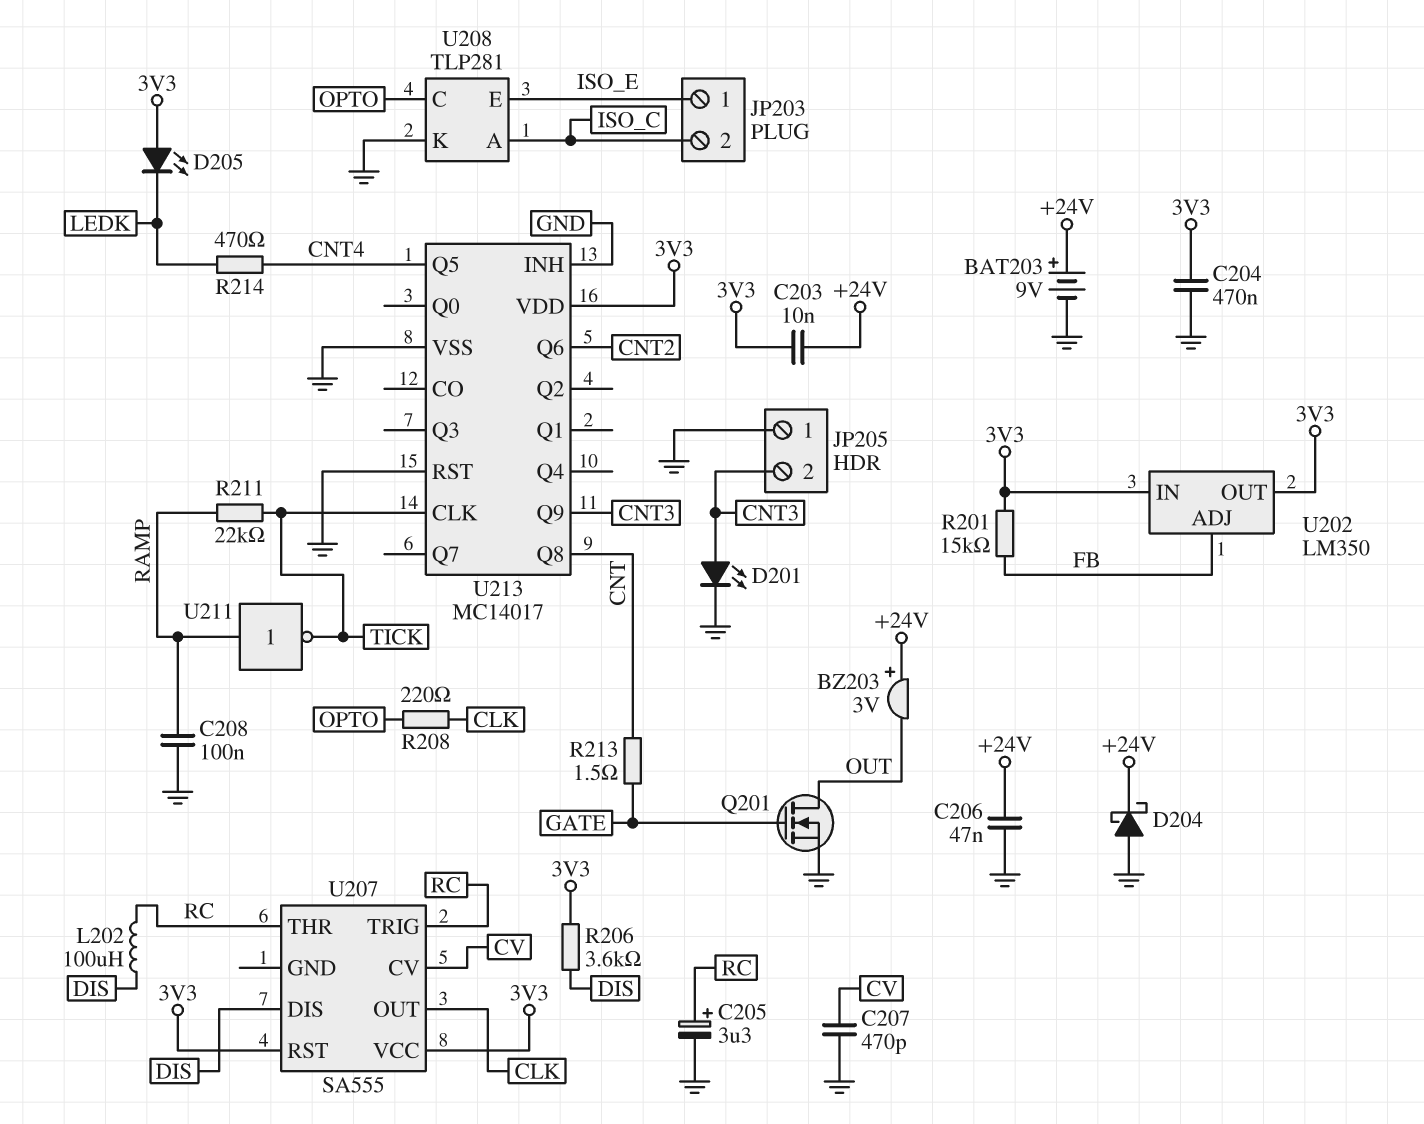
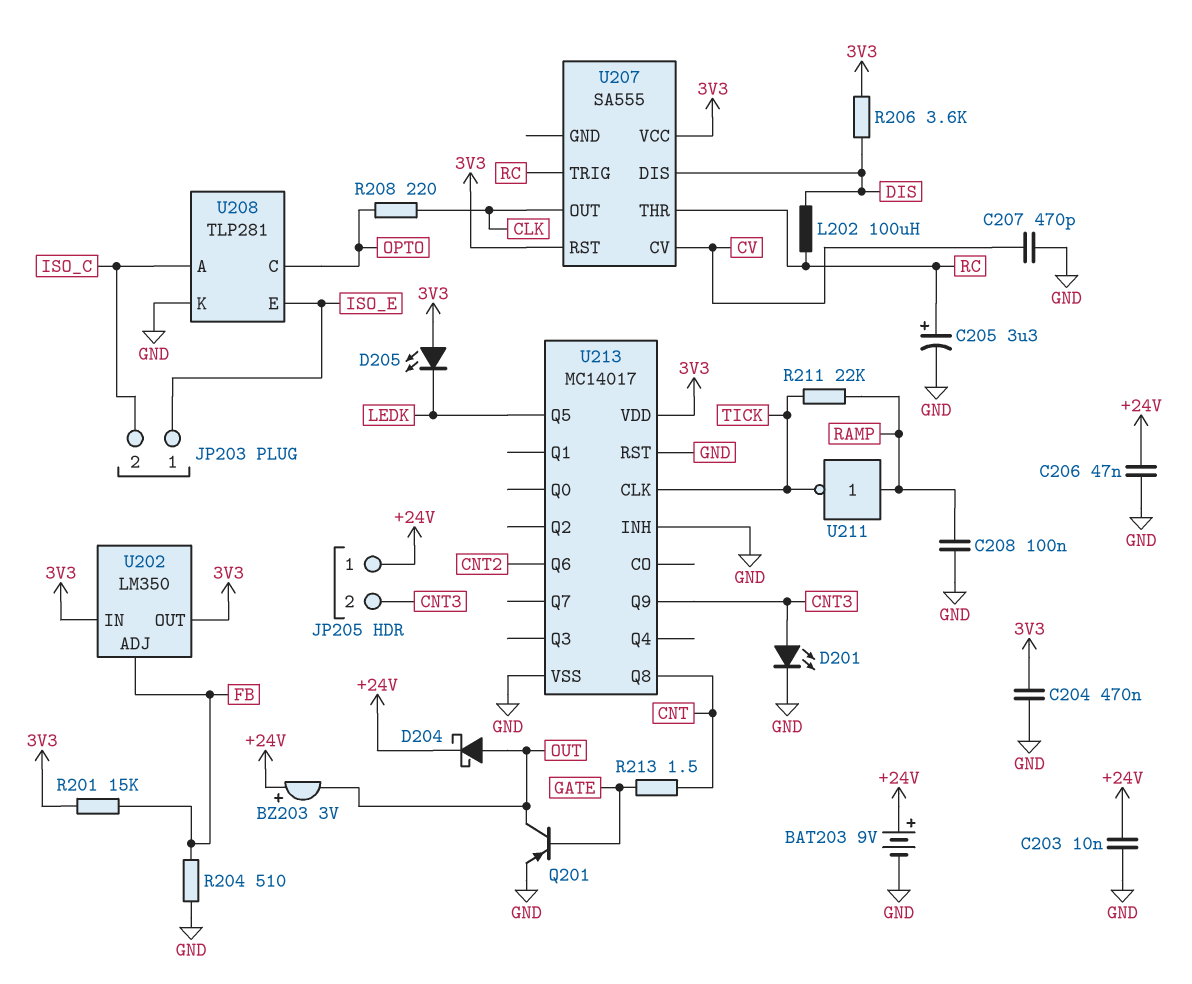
C203: 10nF (+24V, 3V3) -> 10nF (+24V, GND)
D204: schottky (A GND, K +24V) -> schottky (A OUT, K +24V)
JP205 pin 1: GND -> +24V
Q201: NMOS (G GATE, D OUT, S GND) -> PNP (B GATE, C OUT, E GND)
R204: none -> 510 (FB, GND)
R214: 470 (CNT4, LEDK) -> none
U213 pin Q5: CNT4 -> LEDK

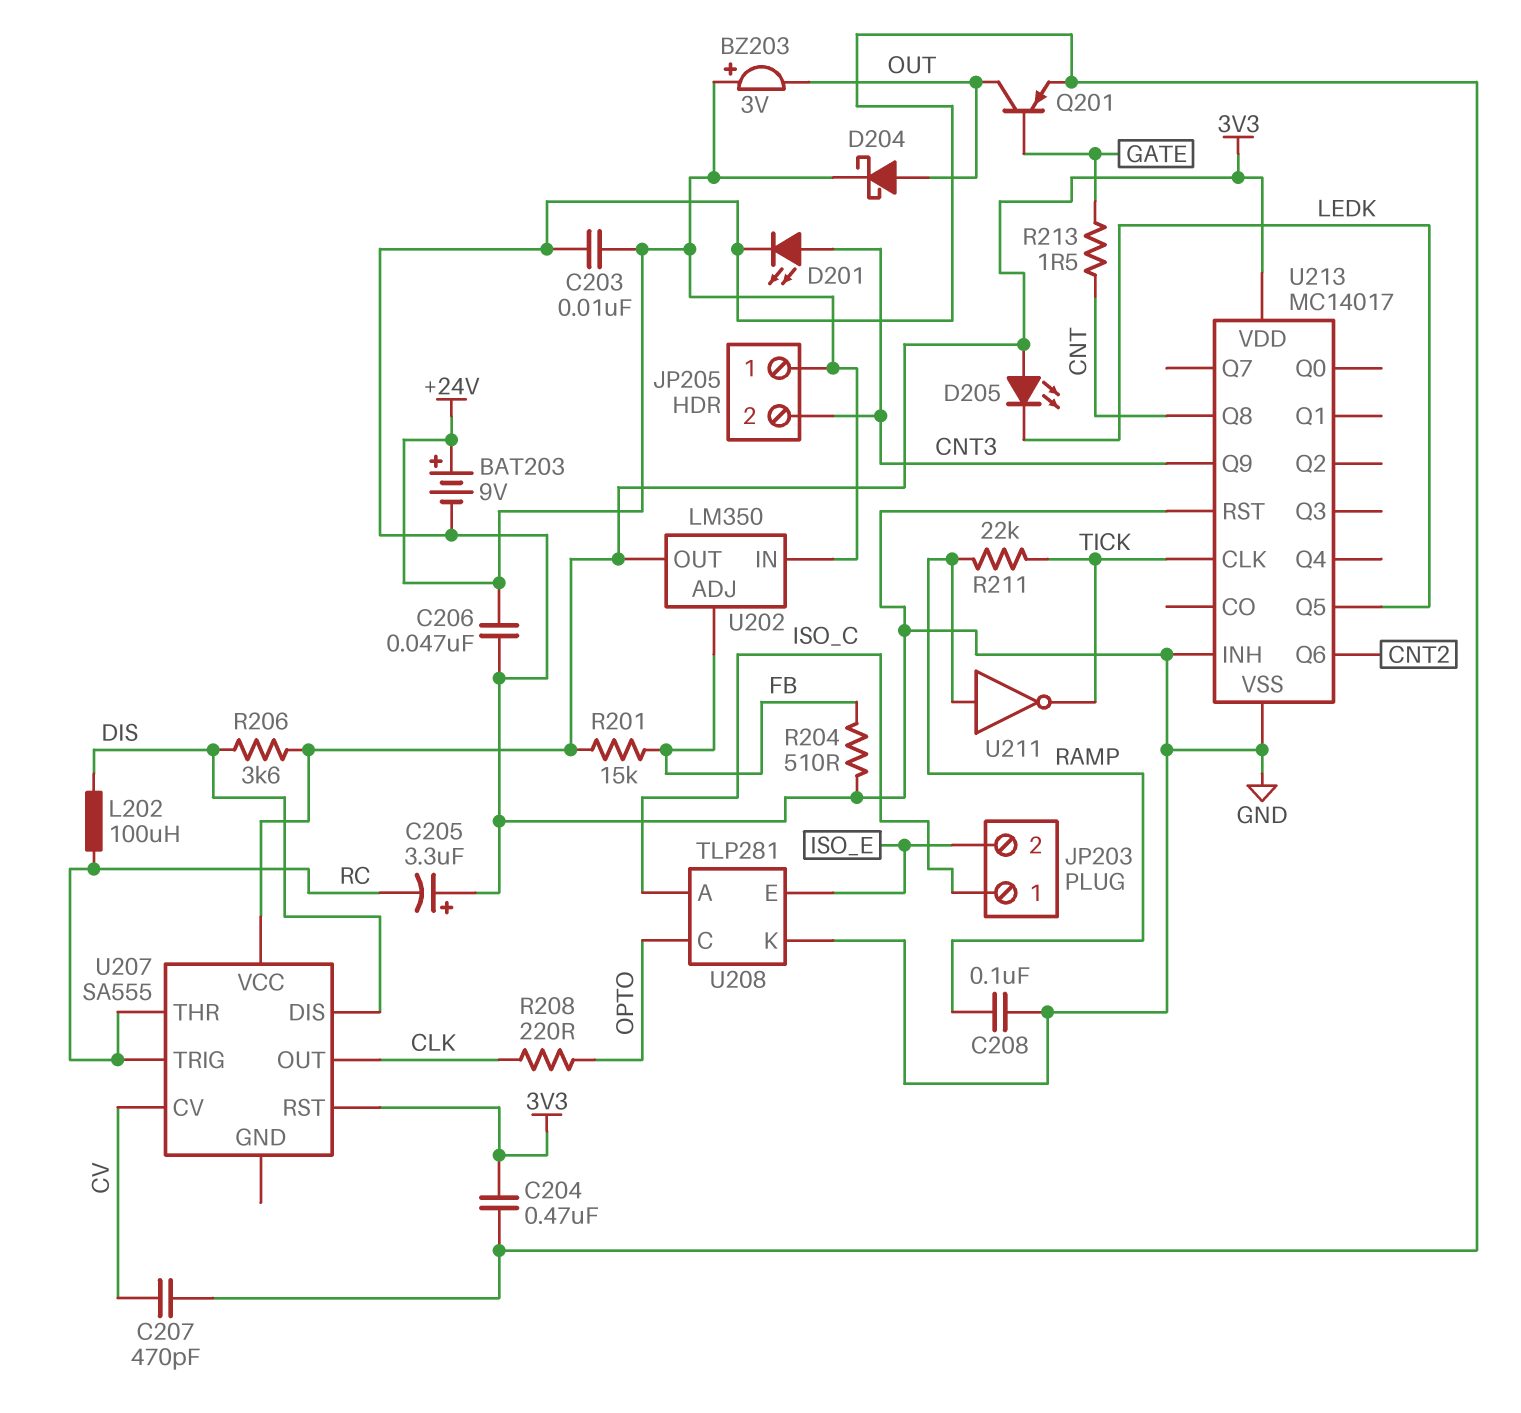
C205: 3.3uF (plus RC, minus GND) -> 3.3uF (plus GND, minus RC)
JP203 pin 1: ISO_E -> ISO_C
JP203 pin 2: ISO_C -> ISO_E
U202 pin IN: 3V3 -> +24V

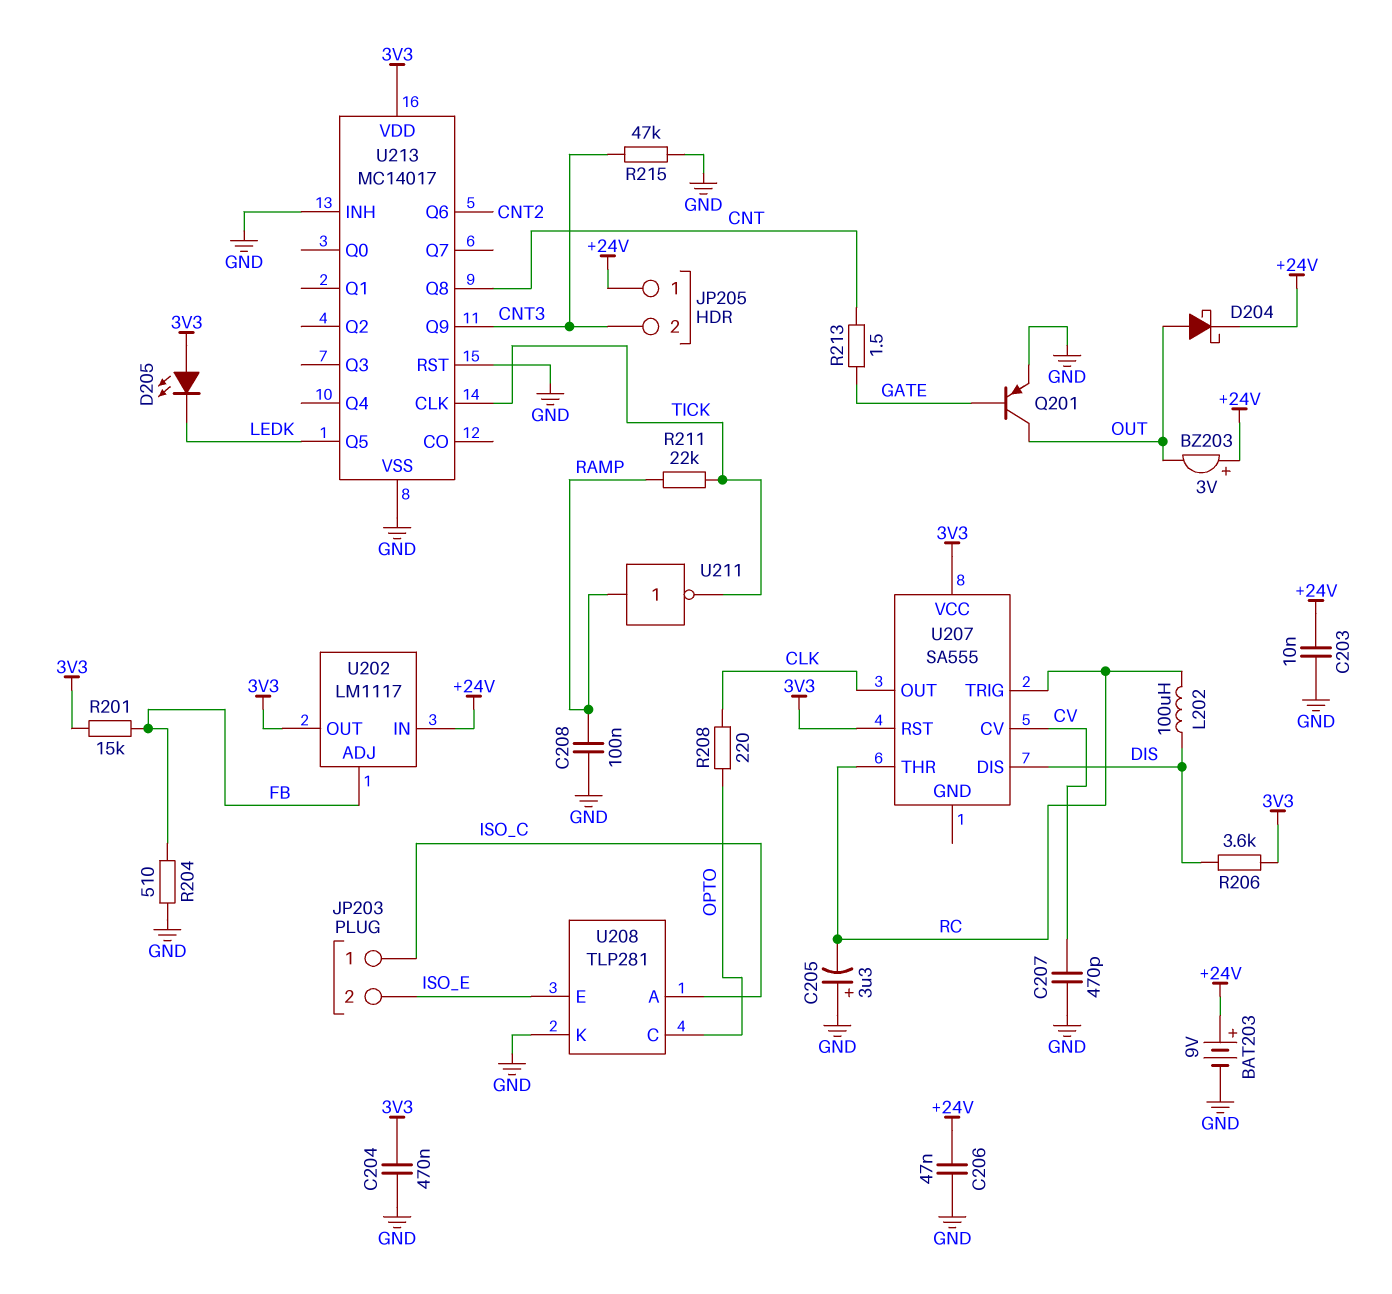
D201: LED (A CNT3, K GND) -> none
R215: none -> 47k (CNT3, GND)
U202: LM350 -> LM1117

